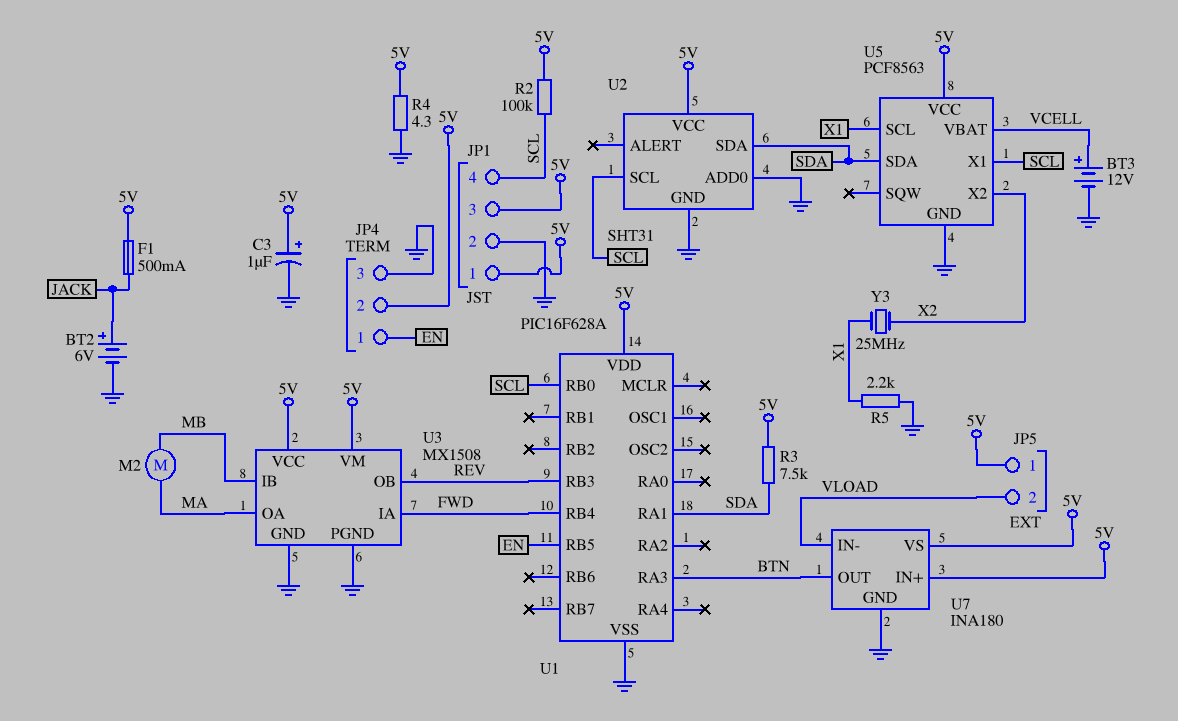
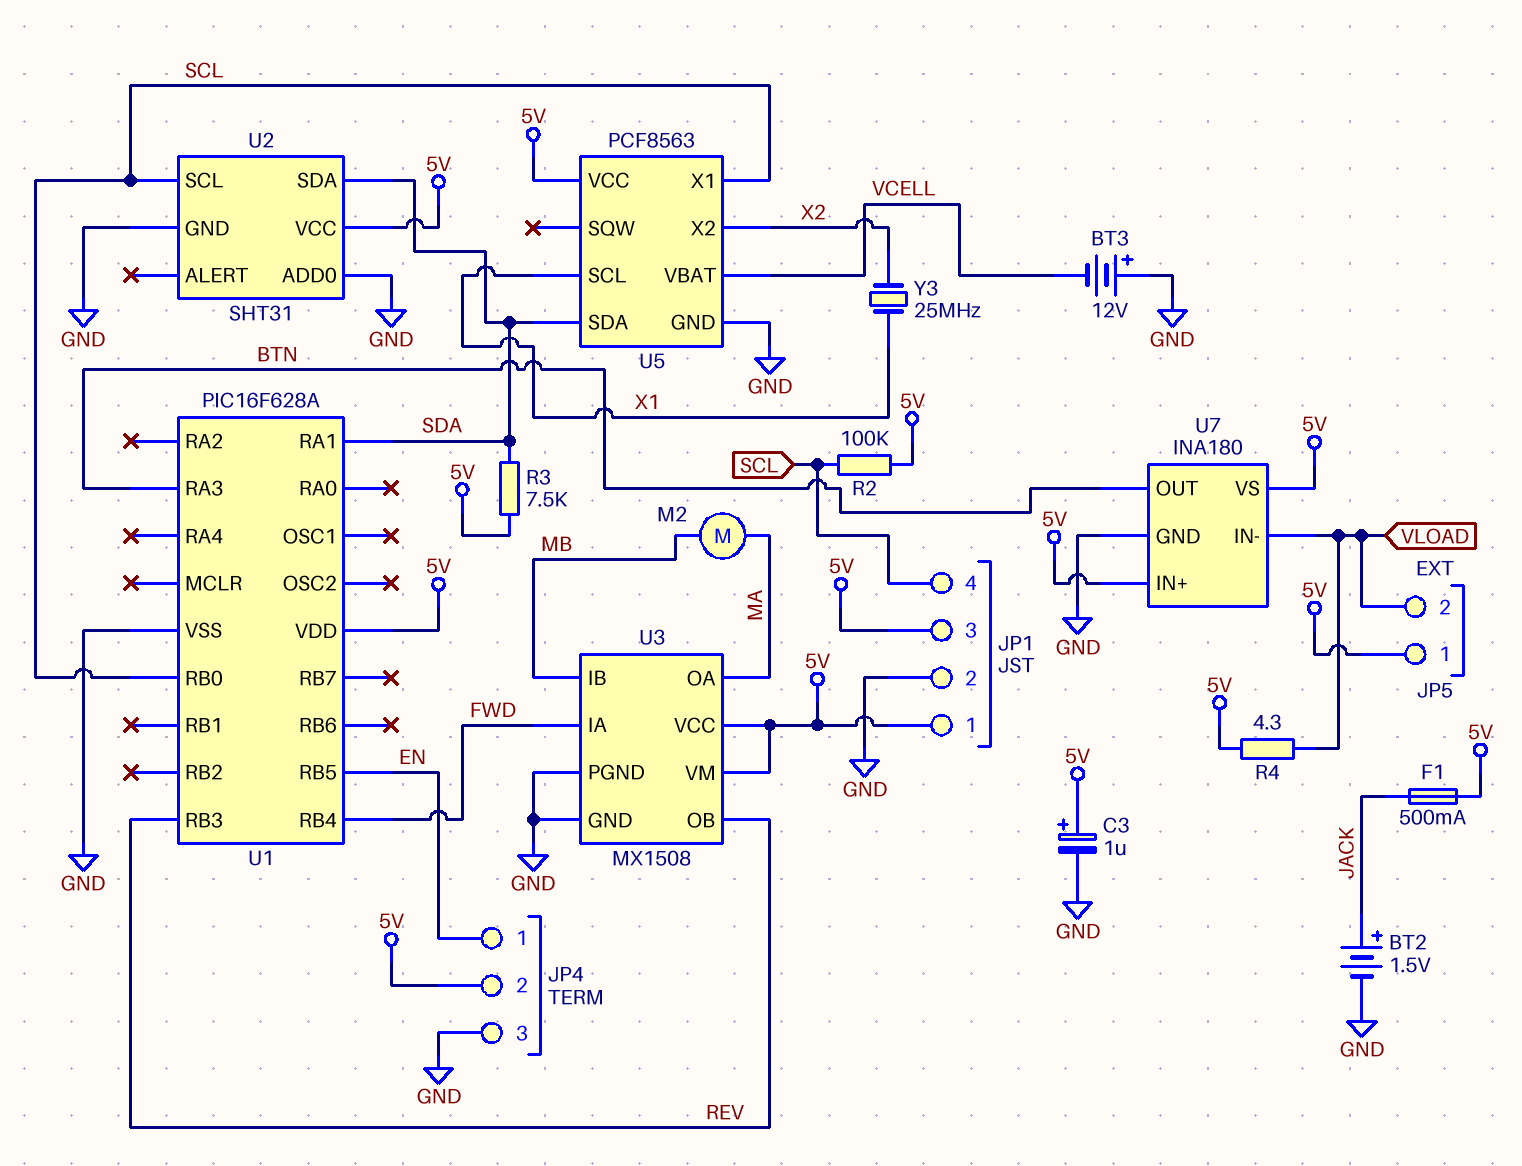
BT2: 6V (plus JACK, minus GND) -> 1.5V (plus JACK, minus GND)
BT3: 12V (plus VCELL, minus GND) -> 12V (plus GND, minus VCELL)
R4: 4.3 (5V, GND) -> 4.3 (5V, VLOAD)
R5: 2.2k (GND, X1) -> none

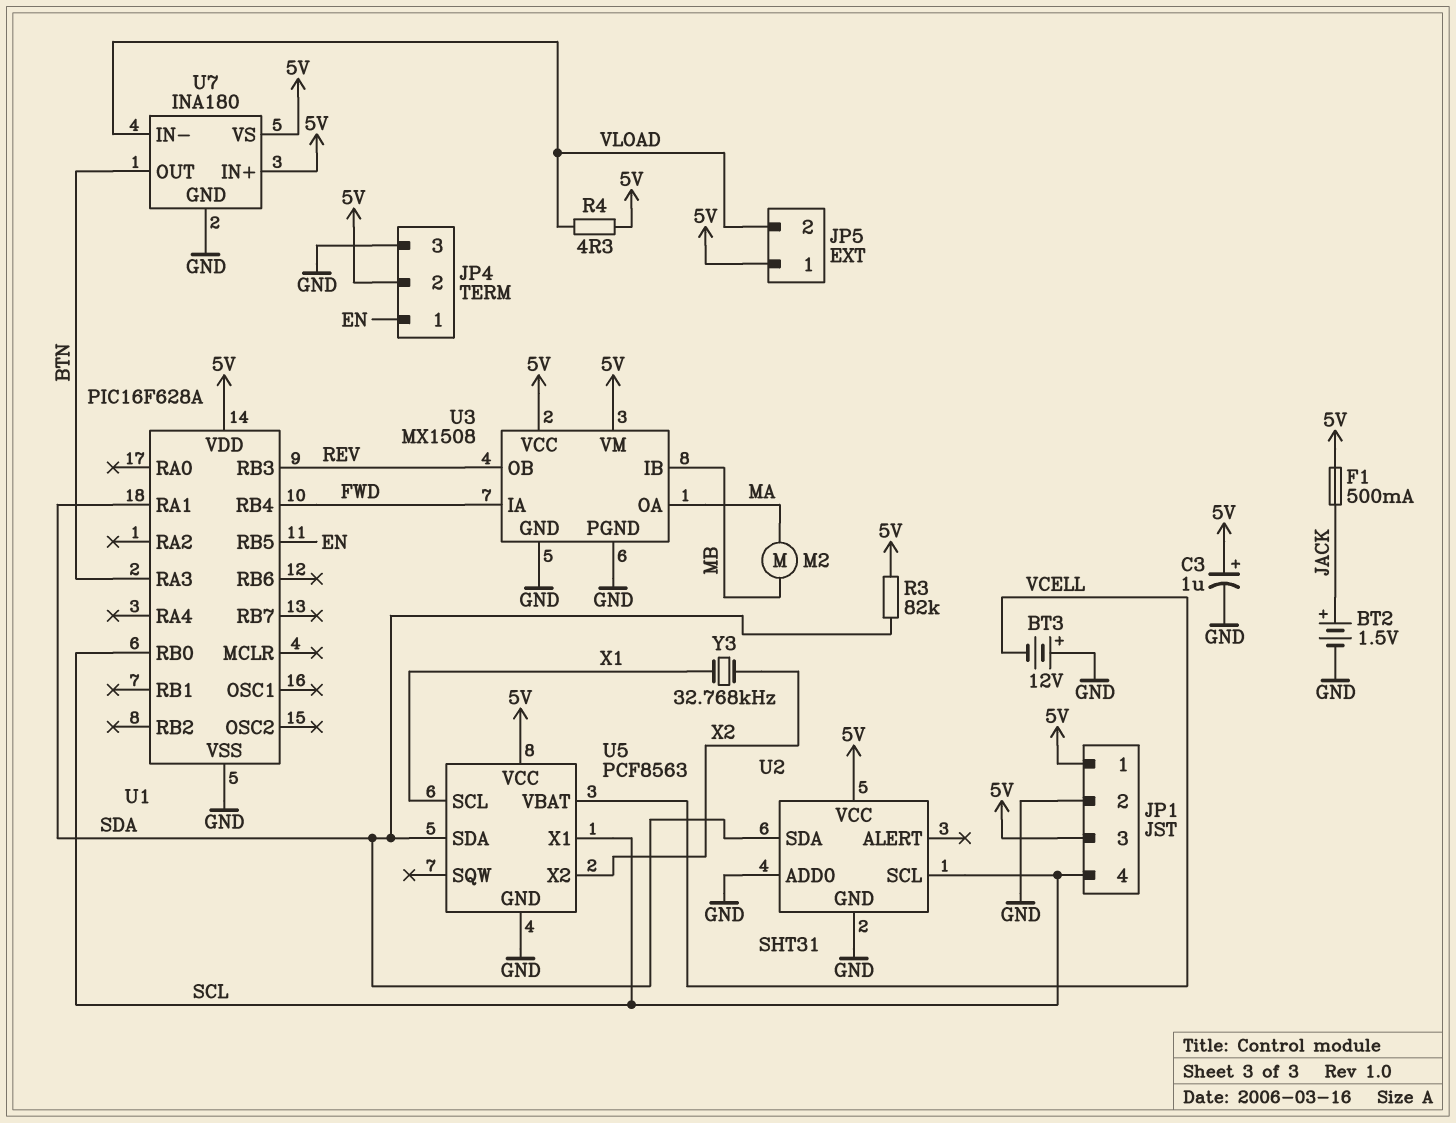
R2: 100k (5V, SCL) -> none
R3: 7.5k (5V, SDA) -> 82k (5V, SDA)
Y3: 25MHz (X1, X2) -> 32.768kHz (X1, X2)

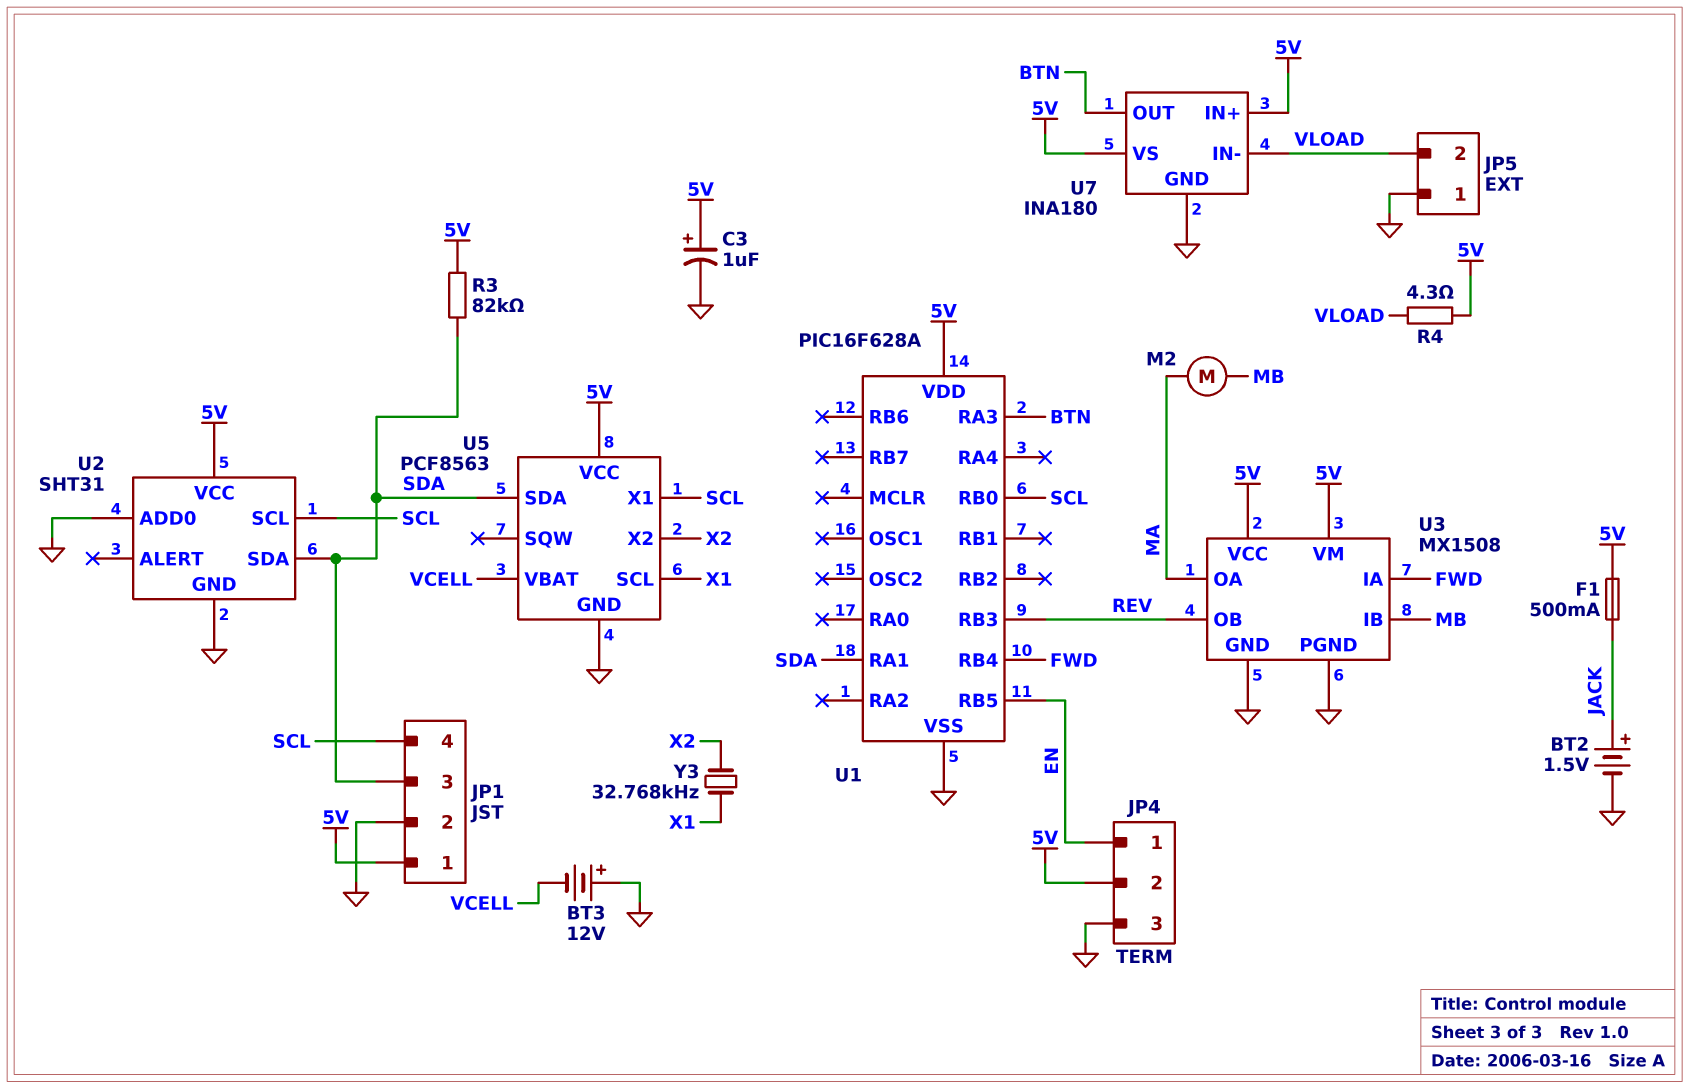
JP1 pin 3: 5V -> SDA
JP5 pin 1: 5V -> GND

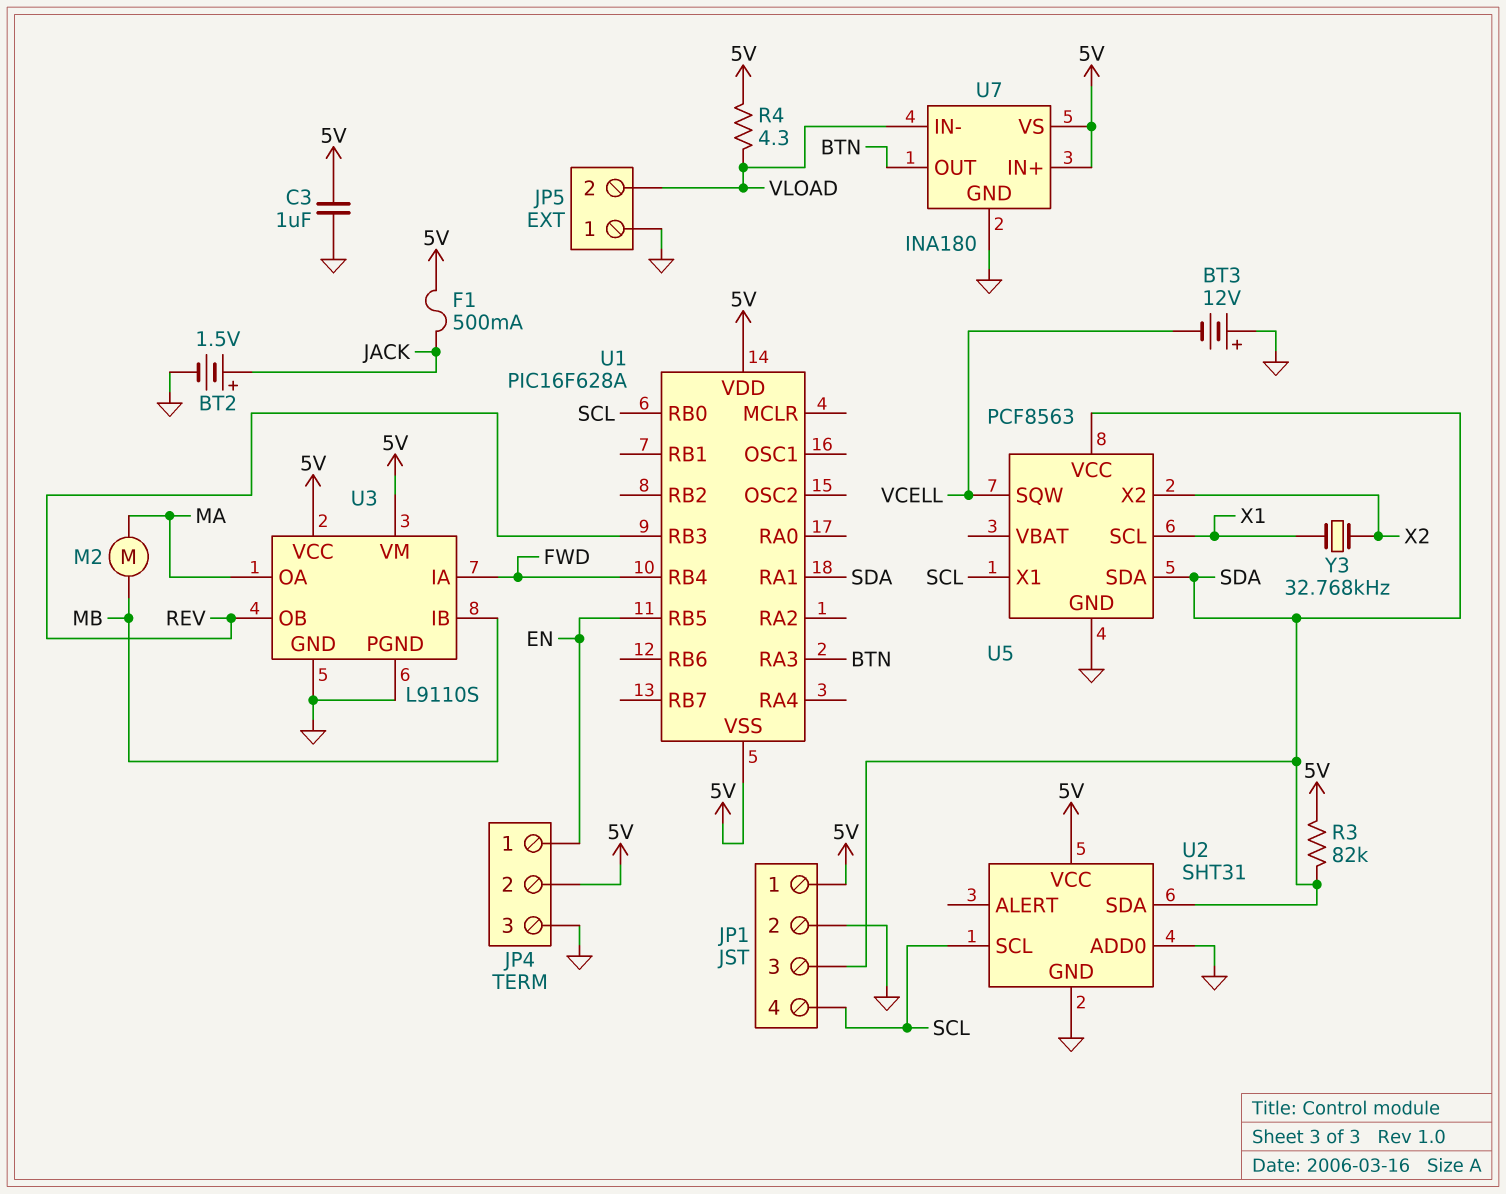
C3: 1uF (plus 5V, minus GND) -> 1uF (5V, GND)
U1 pin VSS: GND -> 5V
U3: MX1508 -> L9110S
U5 pin SQW: none -> VCELL
U5 pin VBAT: VCELL -> none
U5 pin VCC: 5V -> SDA

